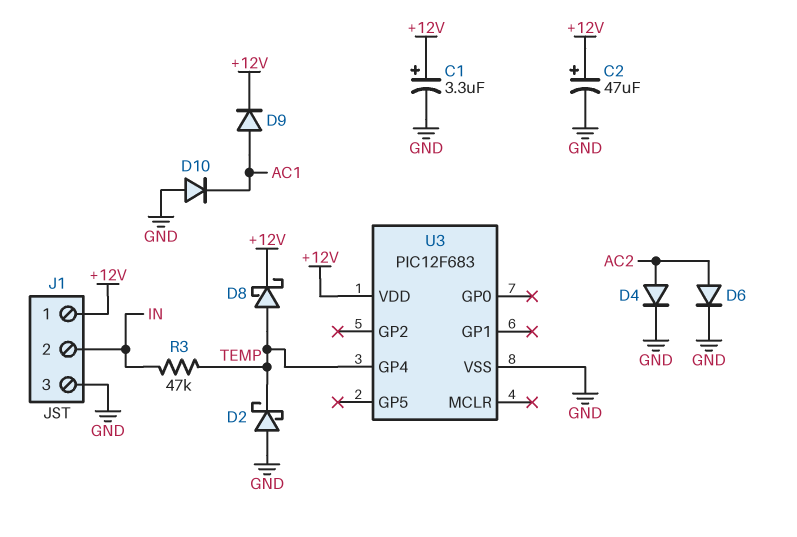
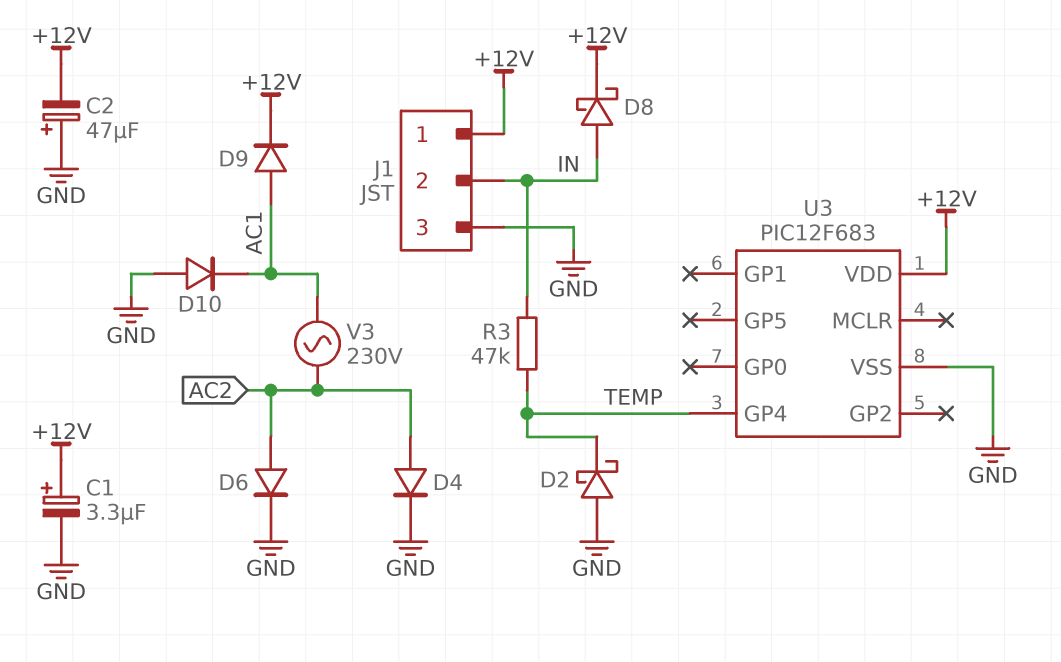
C2: 47uF (plus +12V, minus GND) -> 47uF (plus GND, minus +12V)
D8: schottky (A TEMP, K +12V) -> schottky (A IN, K +12V)
V3: none -> AC 230V (AC1, AC2)

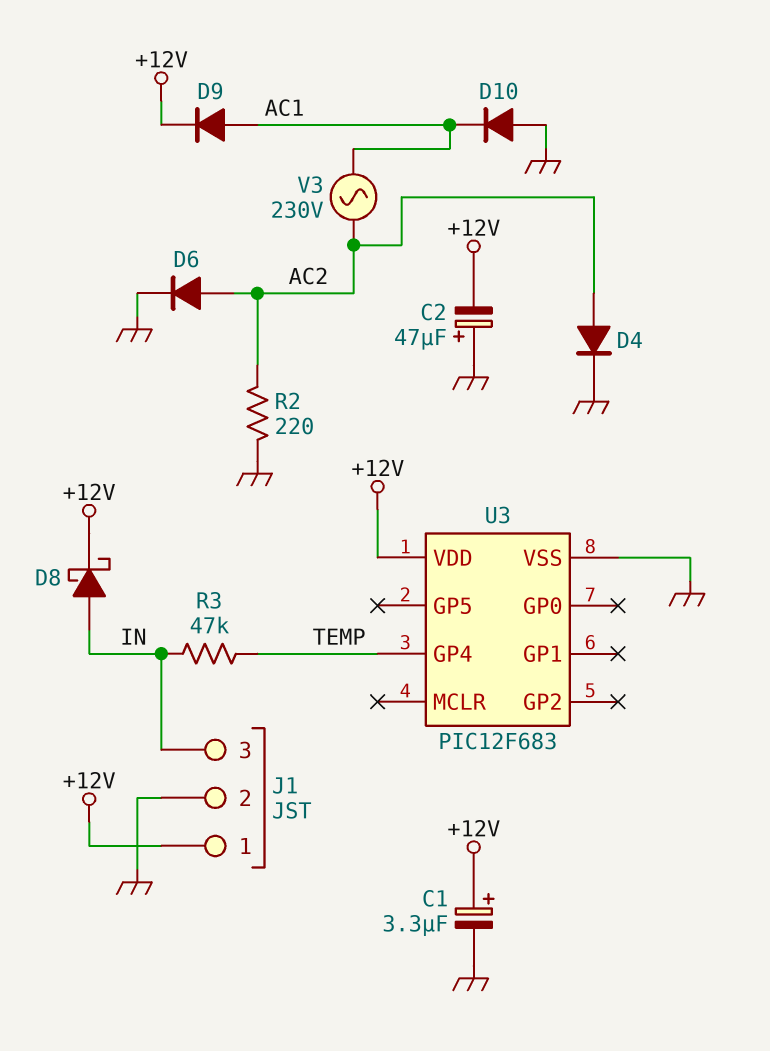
D2: schottky (A GND, K TEMP) -> none
J1 pin 2: IN -> GND
J1 pin 3: GND -> IN
R2: none -> 220 (AC2, GND)

